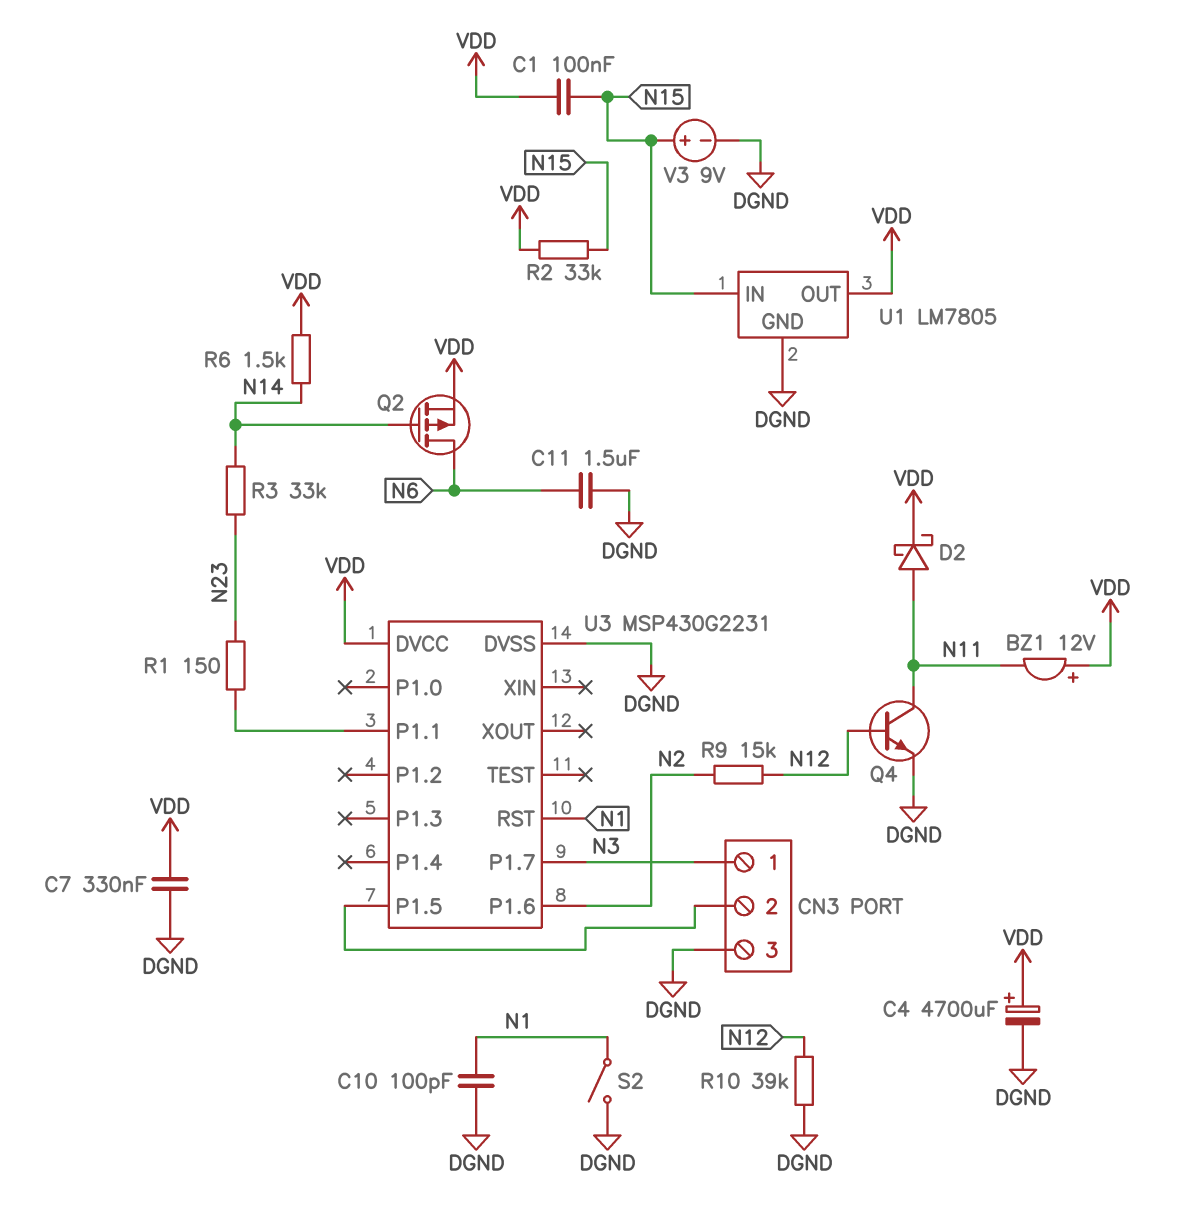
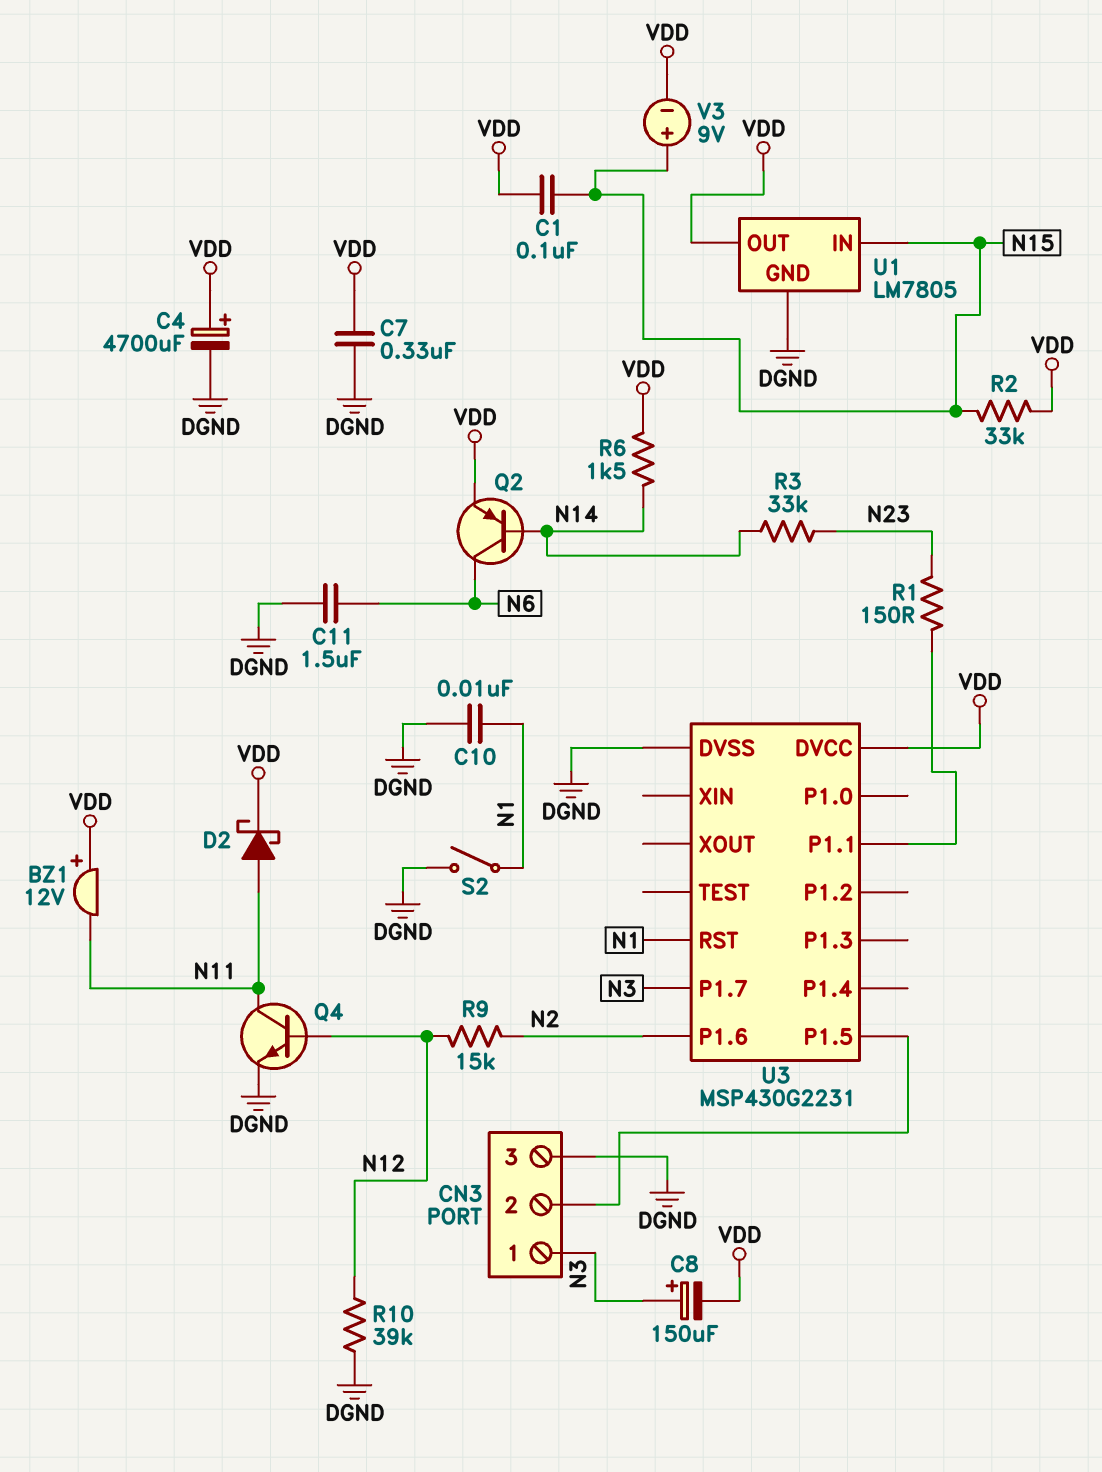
C8: none -> 150uF (plus N3, minus VDD)
C10: 100pF (DGND, N1) -> 10nF (DGND, N1)
Q2: PMOS (G N14, D N6, S VDD) -> PNP (B N14, C N6, E VDD)
V3: 9V (plus N15, minus DGND) -> 9V (plus N15, minus VDD)

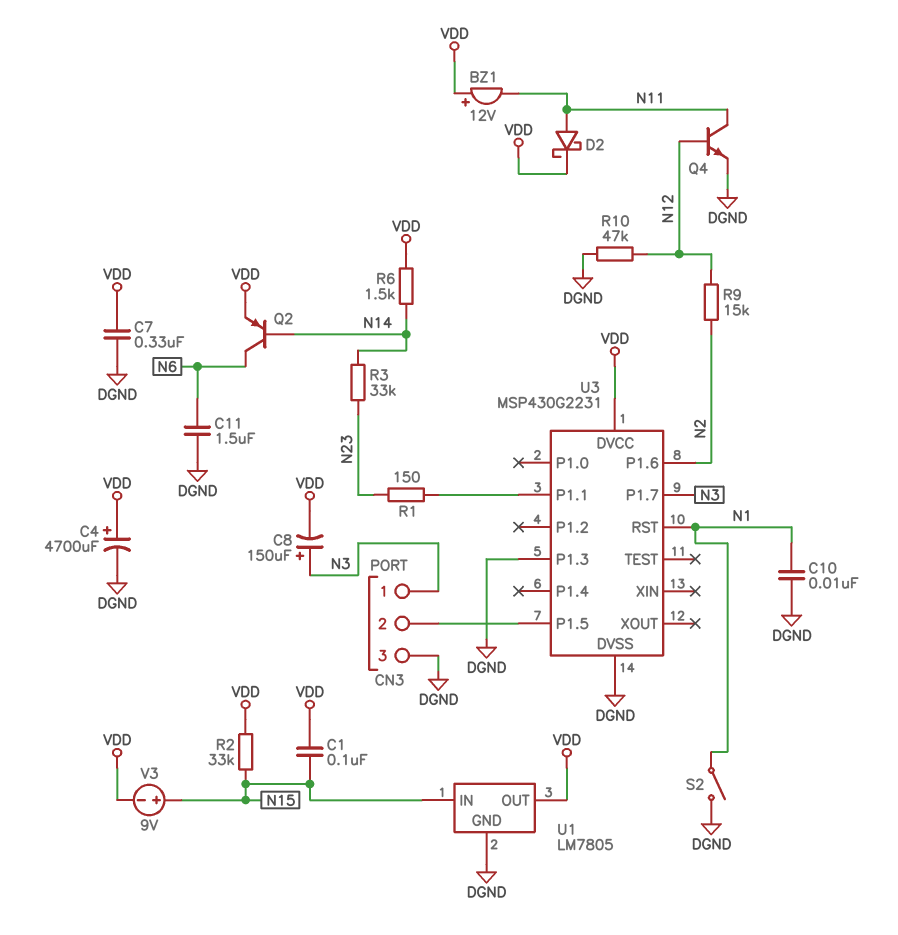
R10: 39k (DGND, N12) -> 47k (DGND, N12)
U3 pin P1.3: none -> DGND

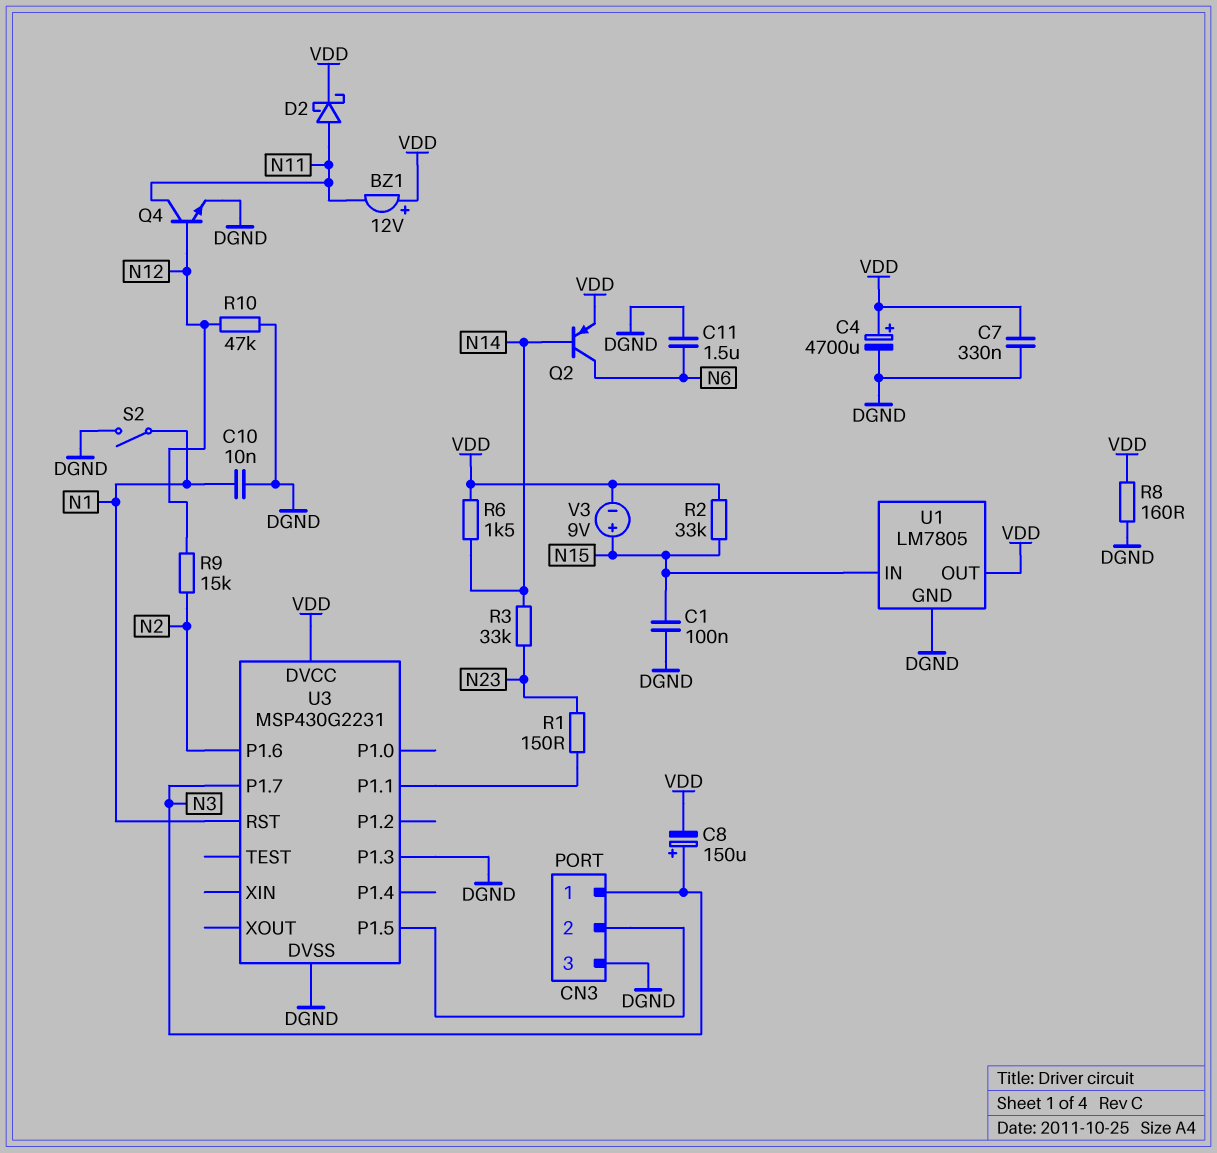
C1: 100nF (N15, VDD) -> 100nF (DGND, N15)
R8: none -> 160 (DGND, VDD)

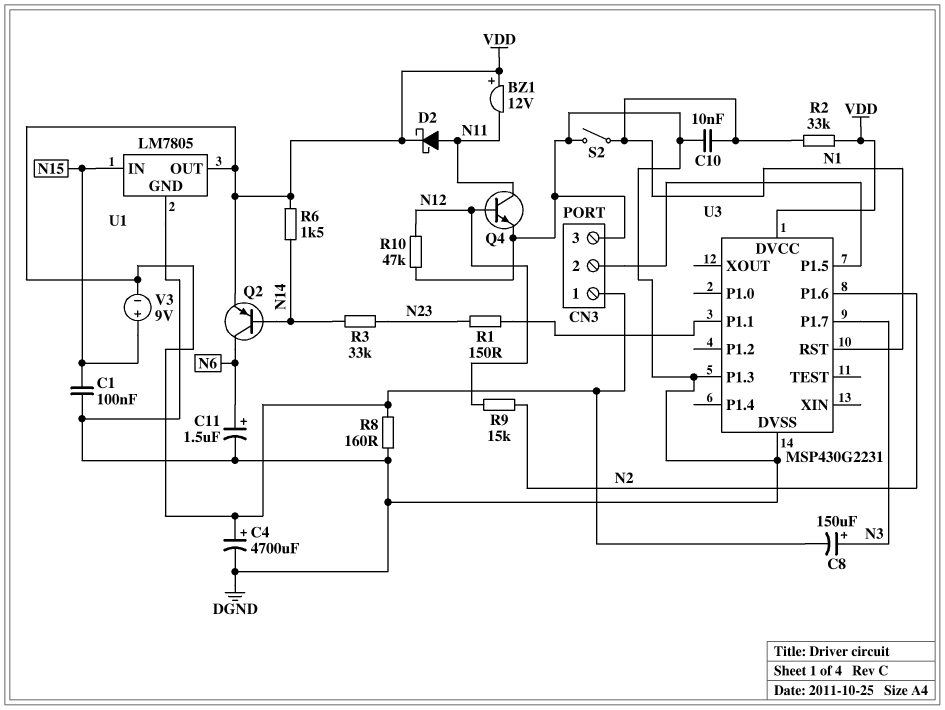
C7: 330nF (DGND, VDD) -> none
C11: 1.5uF (DGND, N6) -> 1.5uF (plus N6, minus DGND)
CN3 pin 1: N3 -> VDD
R2: 33k (N15, VDD) -> 33k (N1, VDD)

